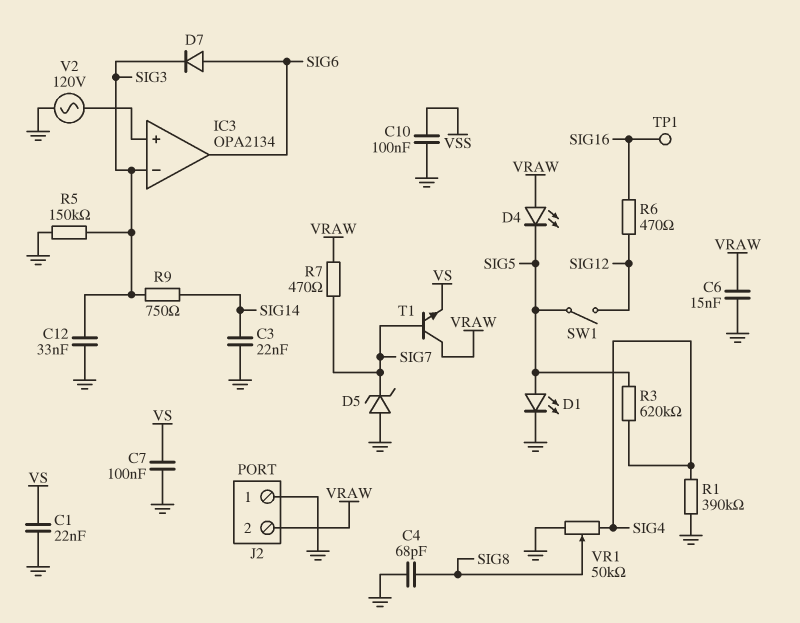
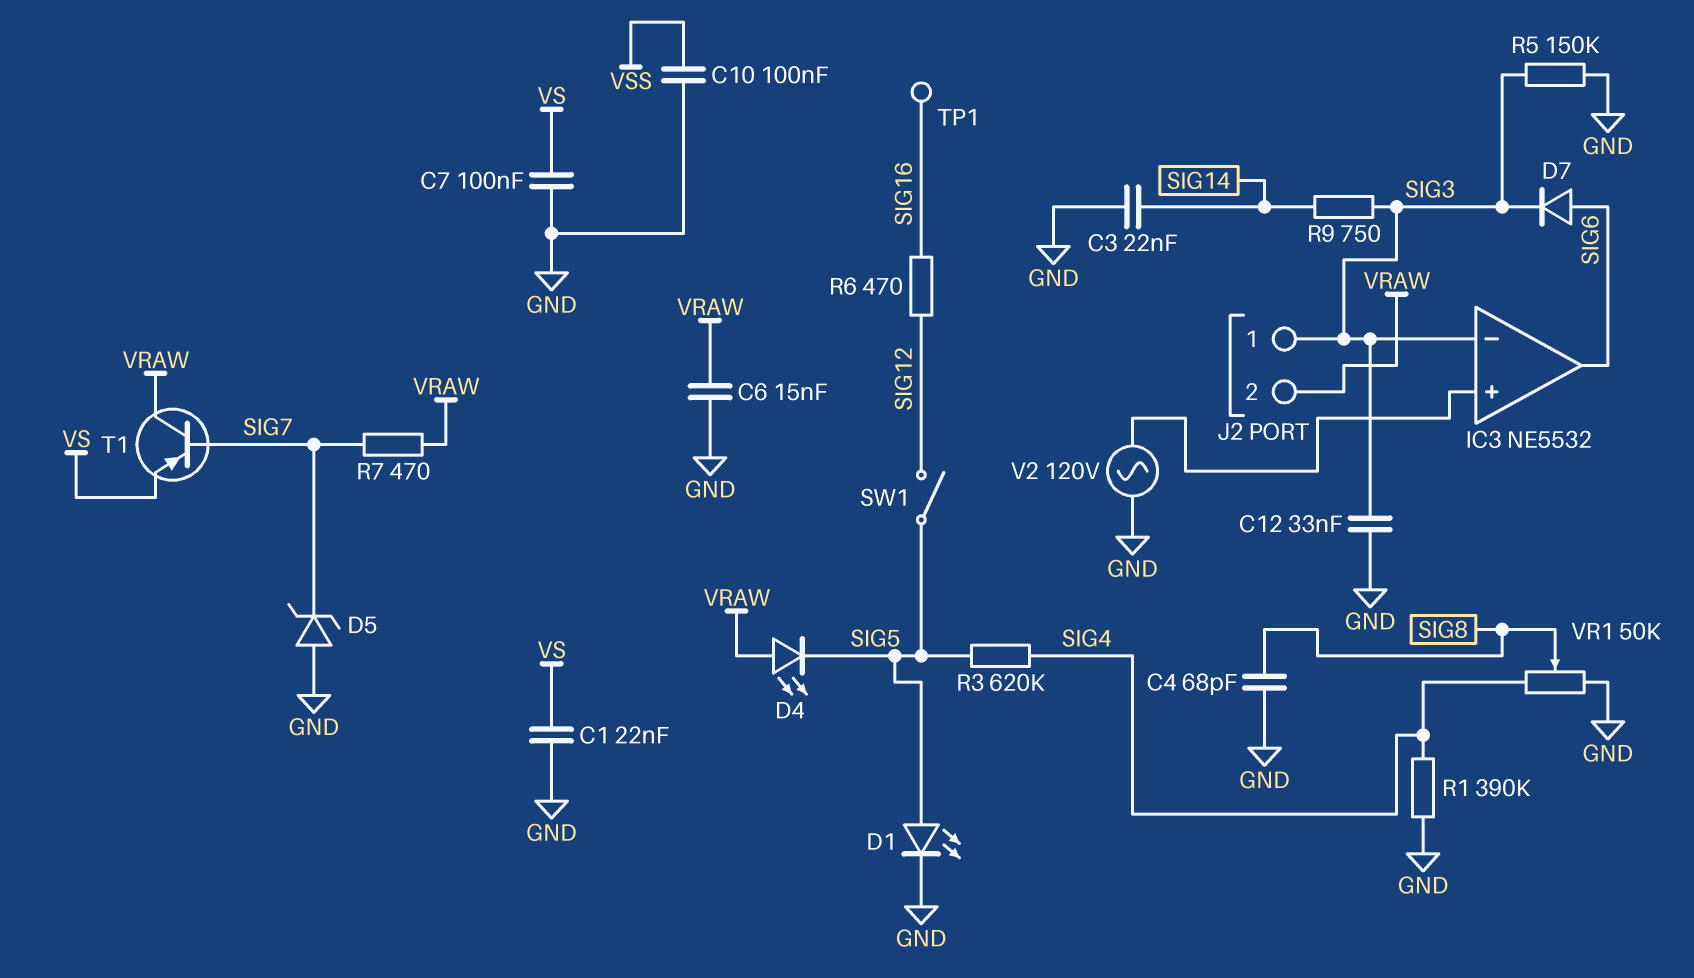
IC3: OPA2134 -> NE5532
J2 pin 1: GND -> SIG3
T1: NPN (B SIG7, C VRAW, E VS) -> PNP (B SIG7, C VRAW, E VS)

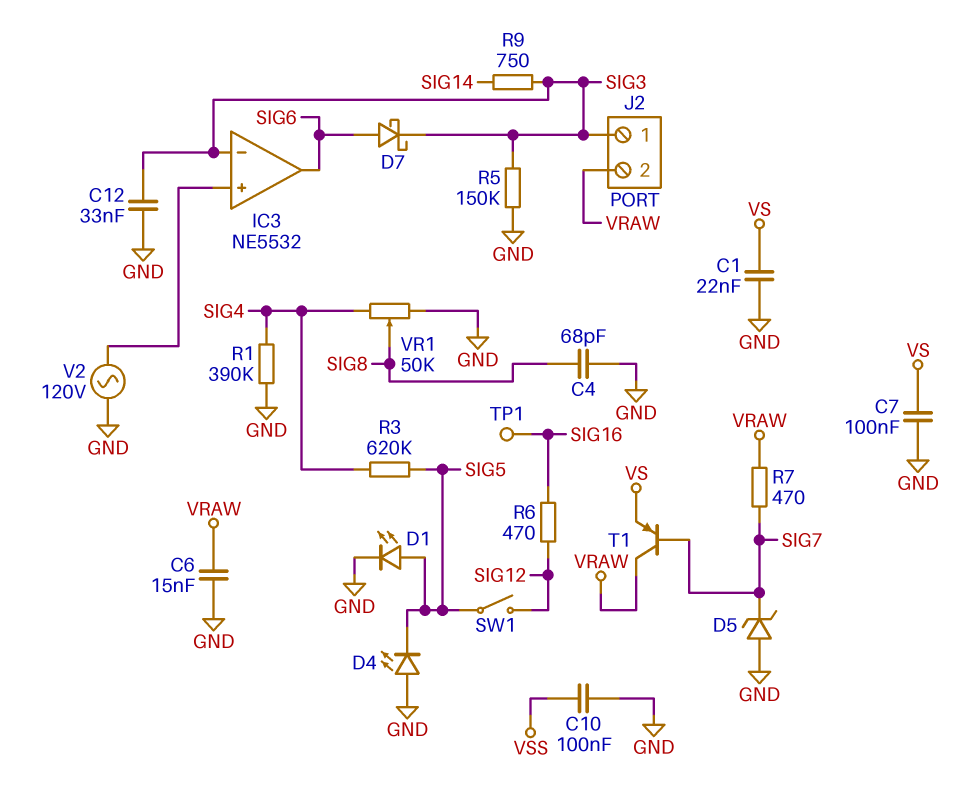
C3: 22nF (GND, SIG14) -> none
D4: LED (A VRAW, K SIG5) -> LED (A GND, K SIG5)
D7: diode (A SIG6, K SIG3) -> schottky (A SIG6, K SIG3)

